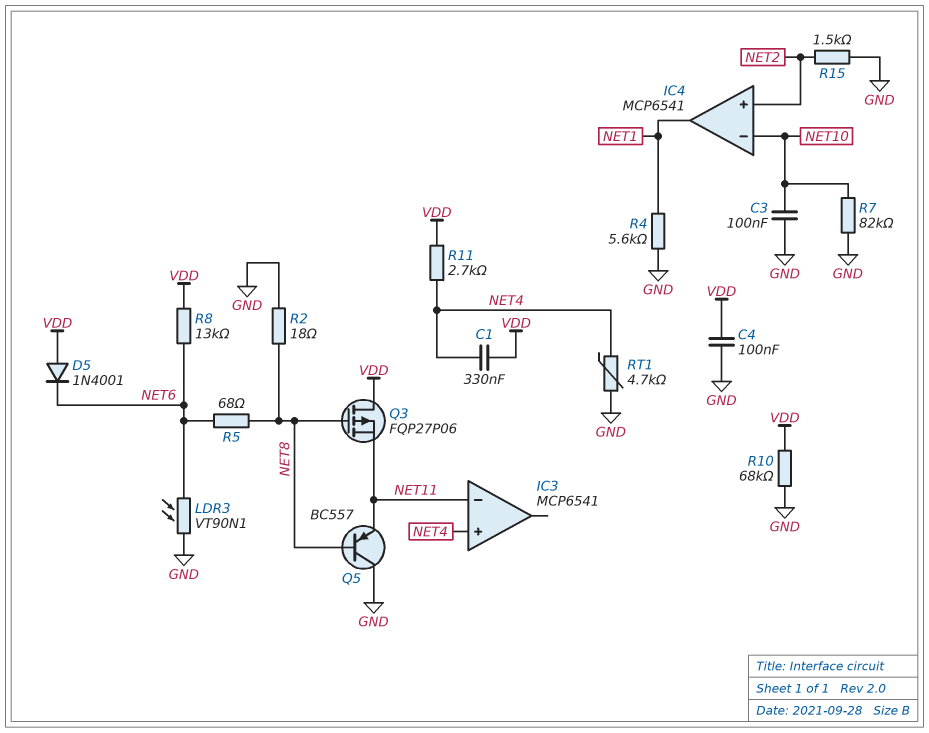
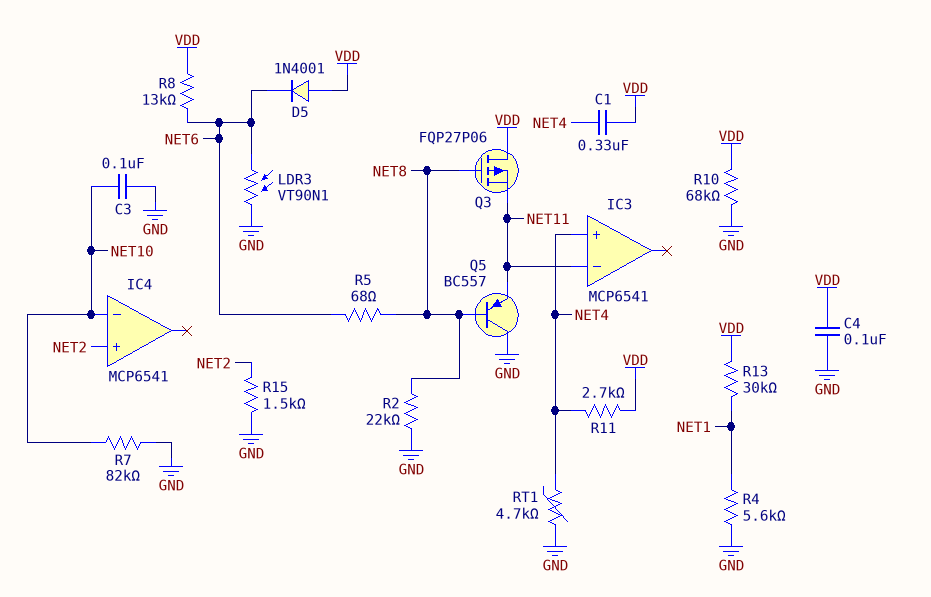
IC4 pin out: NET1 -> none
R2: 18 (GND, NET8) -> 22k (GND, NET8)
R13: none -> 30k (NET1, VDD)

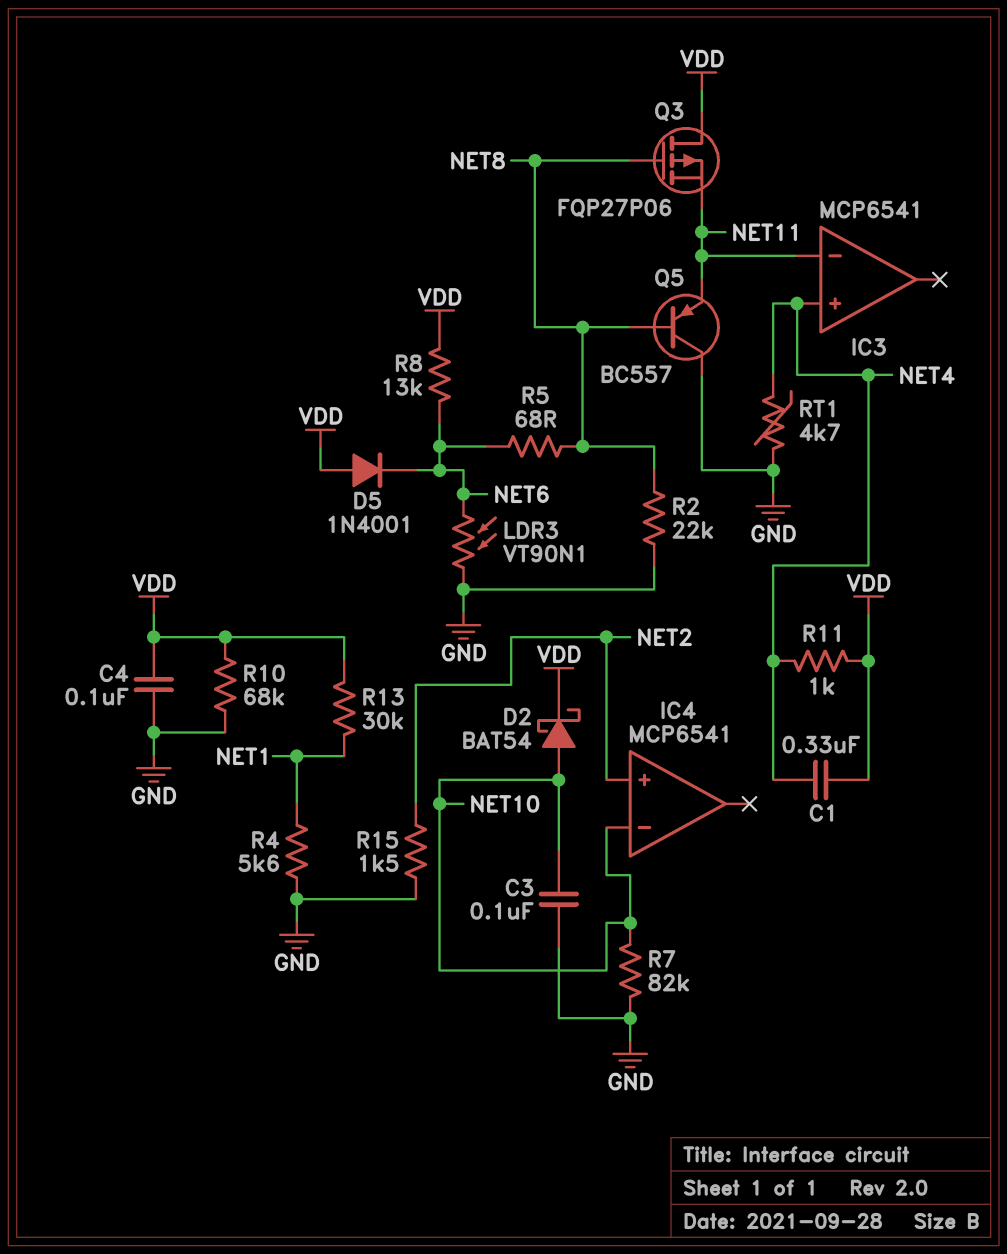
D2: none -> schottky BAT54 (A NET10, K VDD)
R11: 2.7k (NET4, VDD) -> 1k (NET4, VDD)

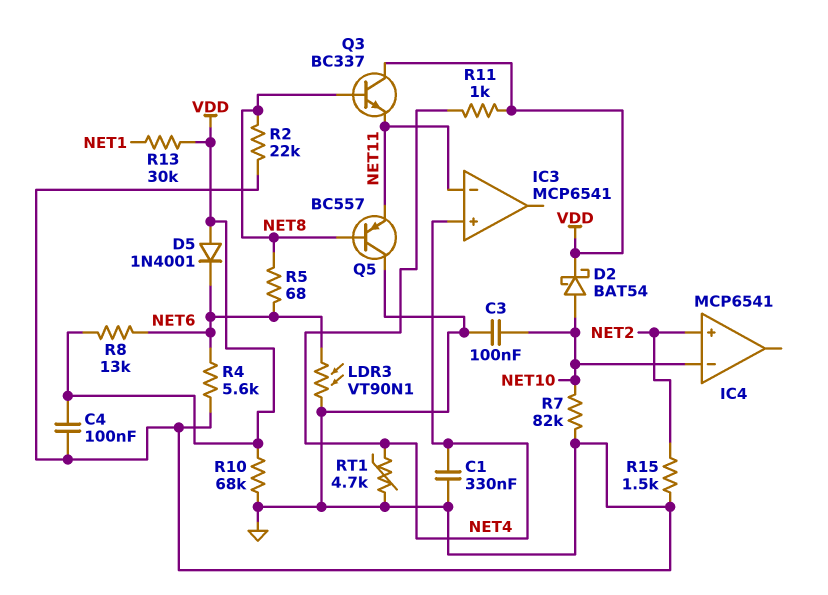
C1: 330nF (NET4, VDD) -> 330nF (GND, NET4)
Q3: PMOS FQP27P06 (G NET8, D VDD, S NET11) -> NPN BC337 (B NET8, C VDD, E NET11)
R4: 5.6k (GND, NET1) -> 5.6k (GND, NET6)

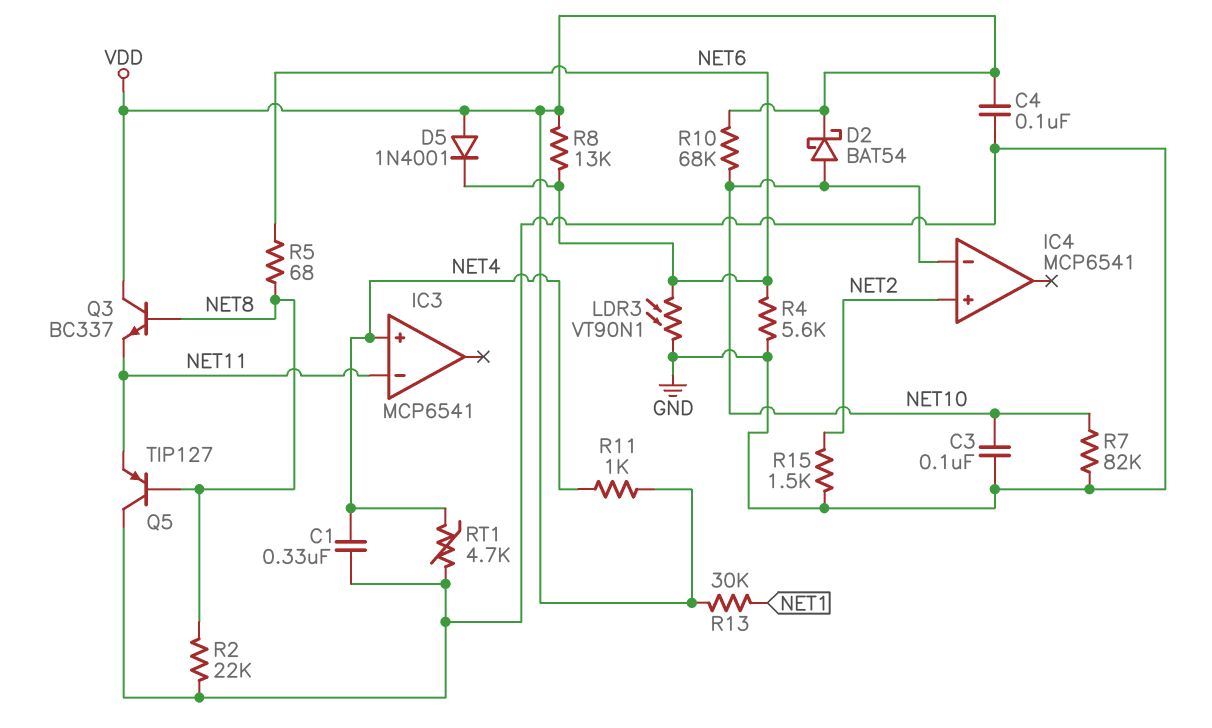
Q5: PNP BC557 (B NET8, C GND, E NET11) -> PNP TIP127 (B NET8, C GND, E NET11)
R10: 68k (GND, VDD) -> 68k (NET10, VDD)

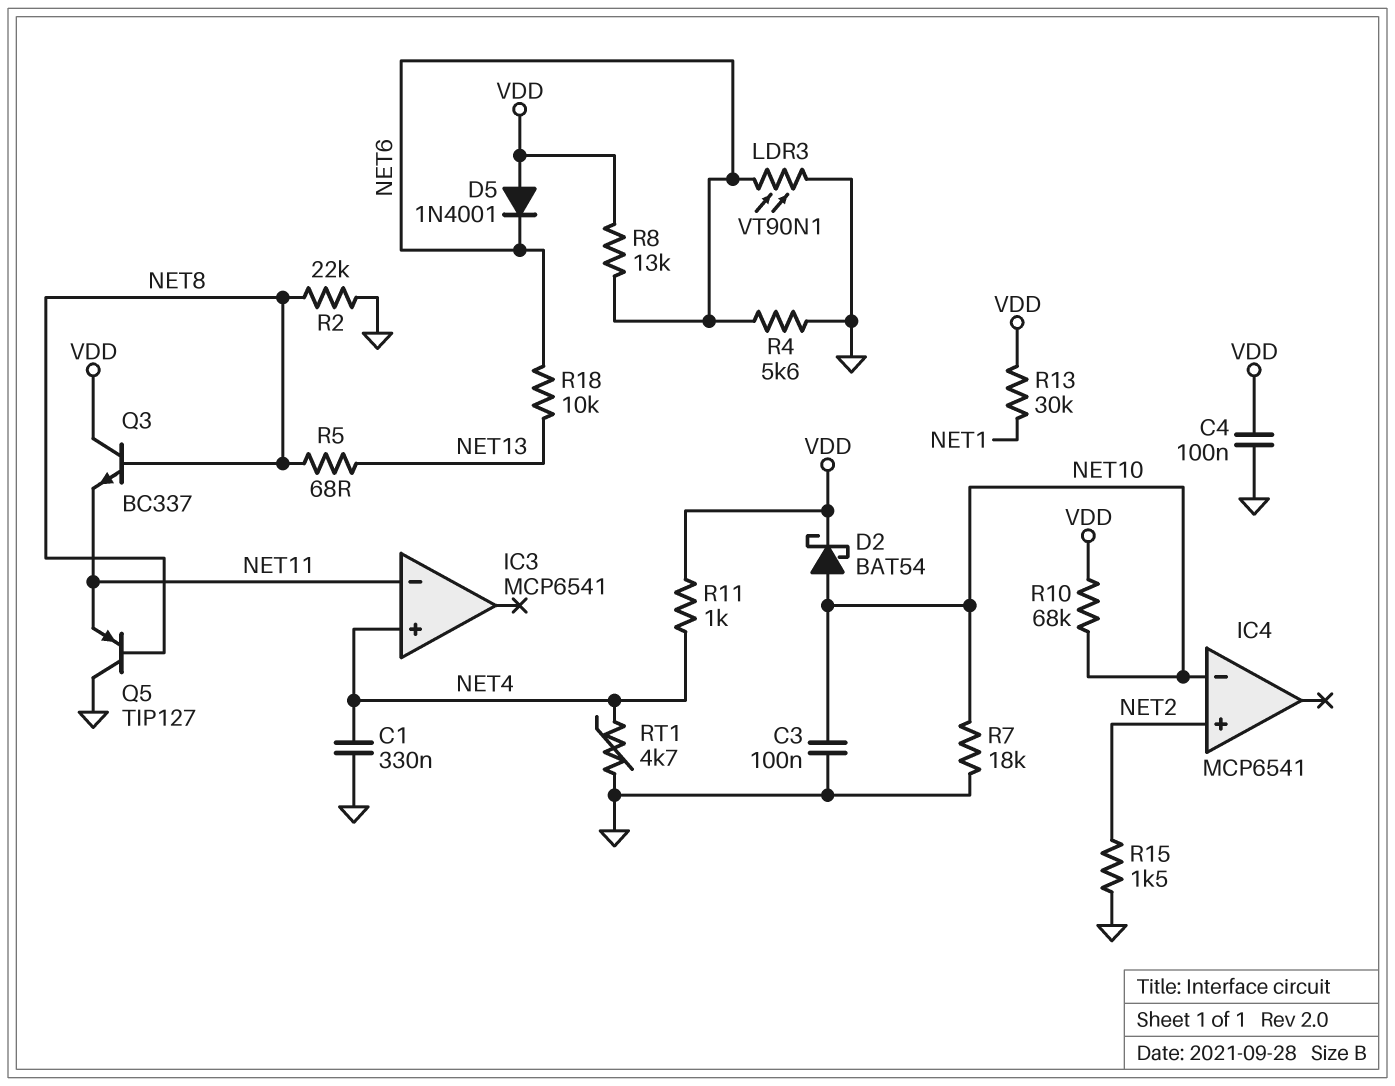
R5: 68 (NET6, NET8) -> 68 (NET8, NET13)
R7: 82k (GND, NET10) -> 18k (GND, NET10)
R18: none -> 10k (NET6, NET13)

